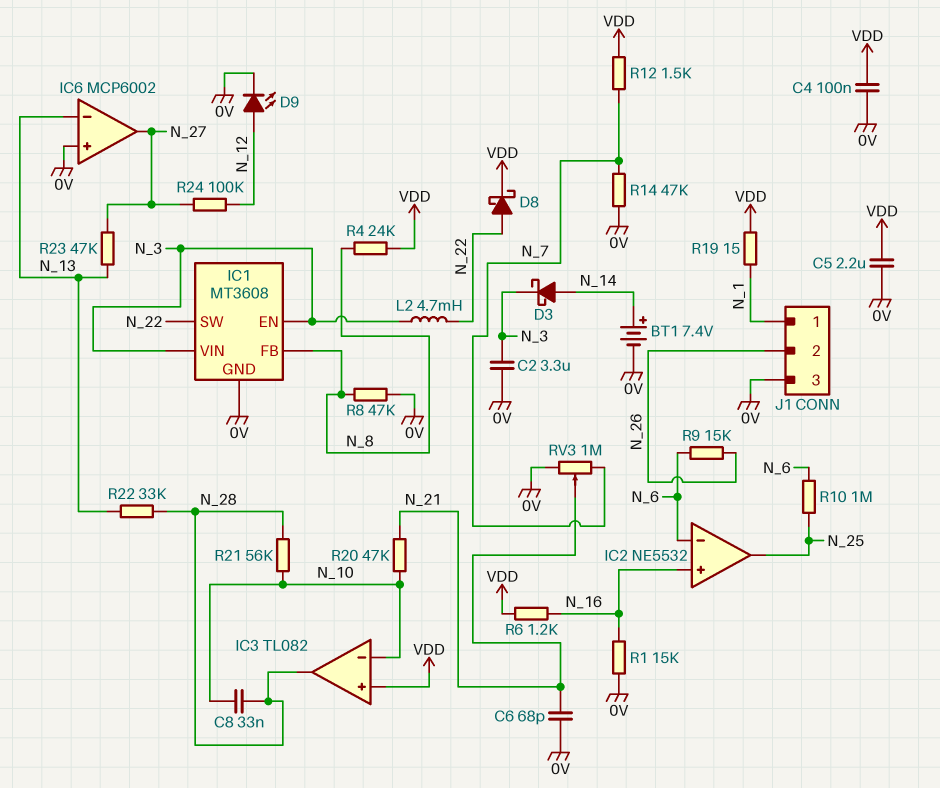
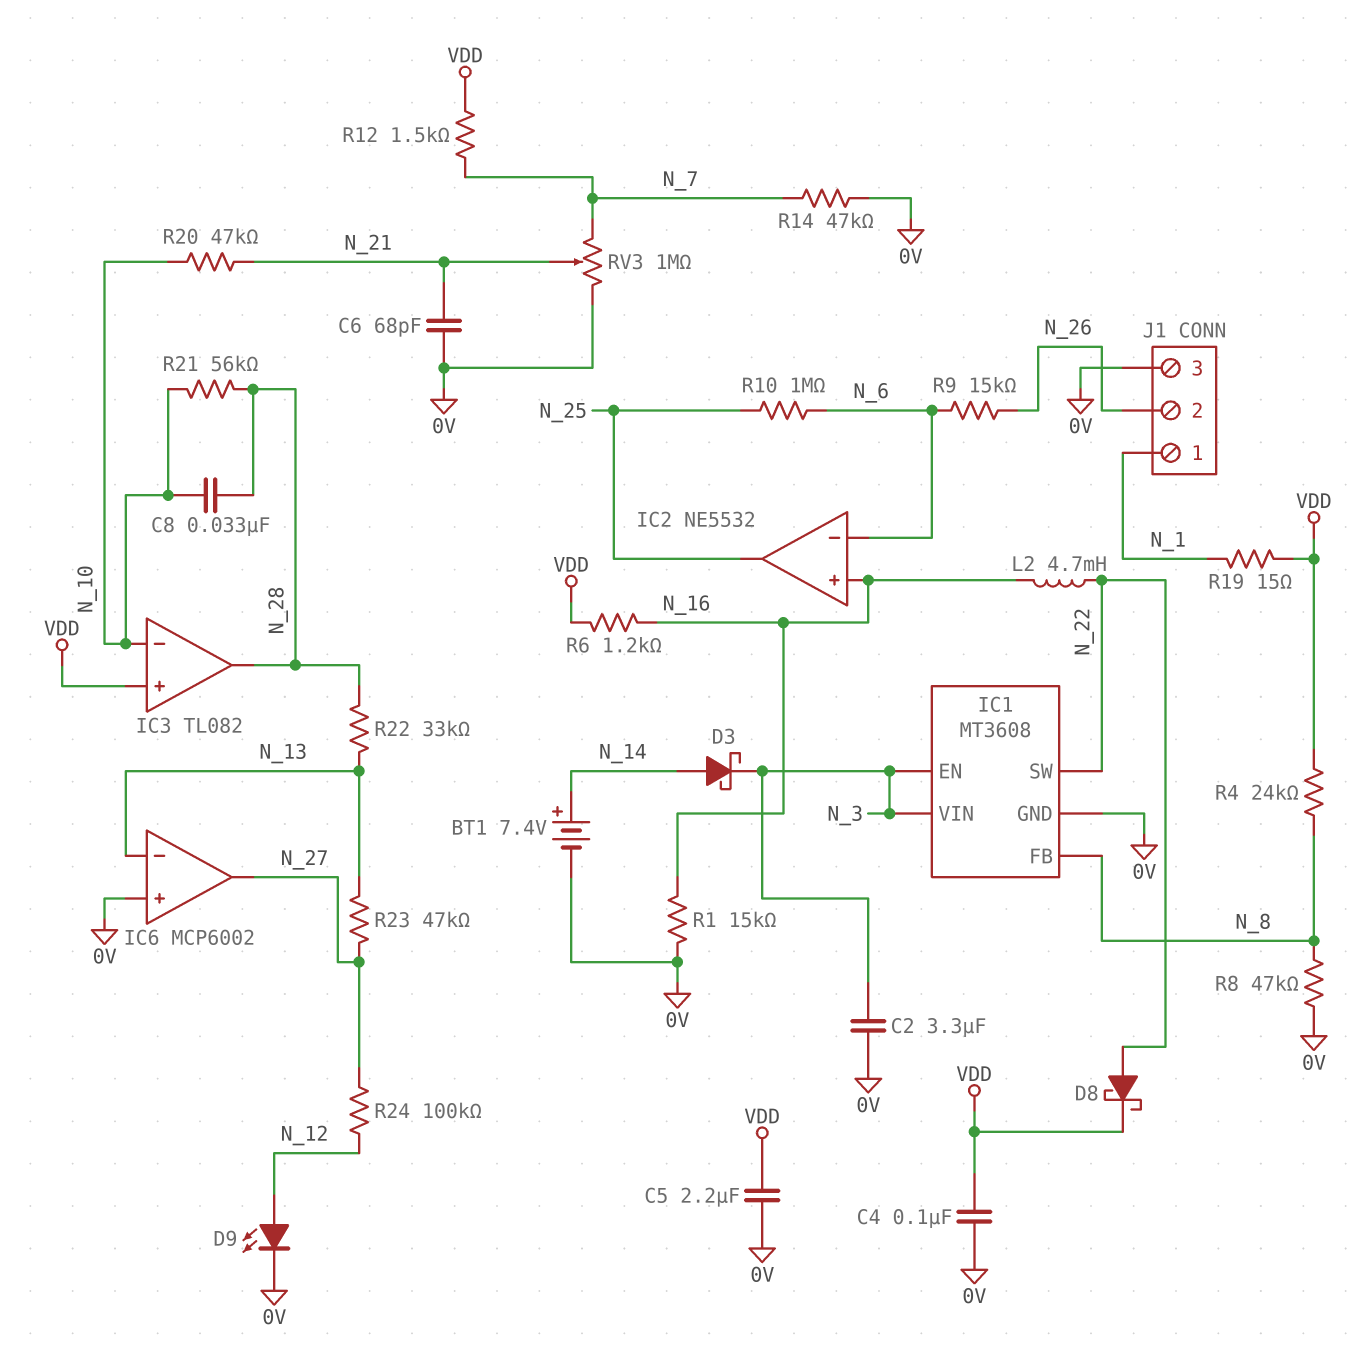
L2: 4.7mH (N_3, N_22) -> 4.7mH (N_16, N_22)

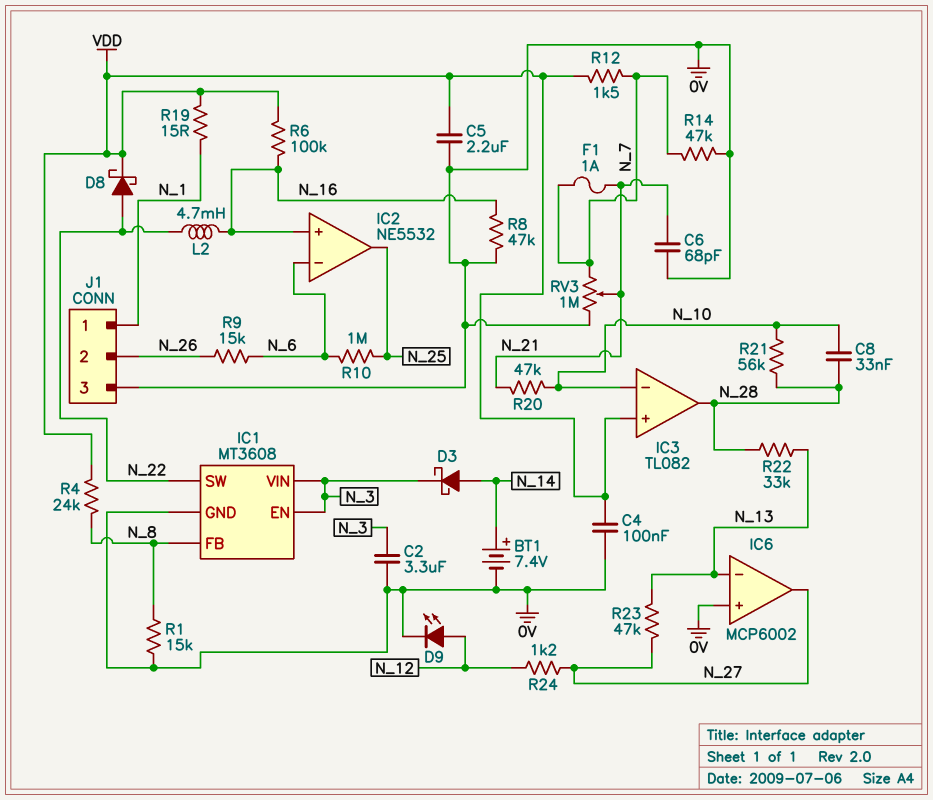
F1: none -> 1A (N_7, N_21)
R1: 15k (0V, N_16) -> 15k (0V, N_8)
R6: 1.2k (N_16, VDD) -> 100k (N_16, VDD)
R8: 47k (0V, N_8) -> 47k (0V, N_16)
R24: 100k (N_12, N_27) -> 1.2k (N_12, N_27)

